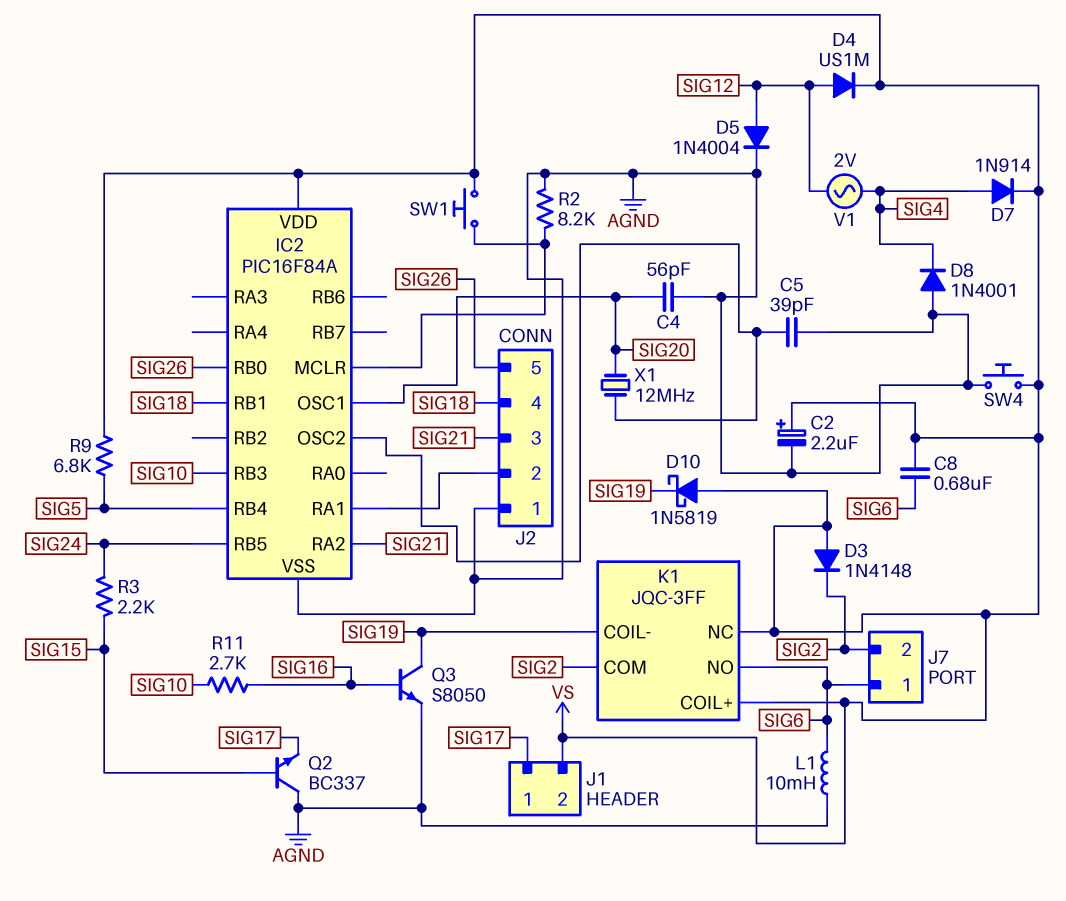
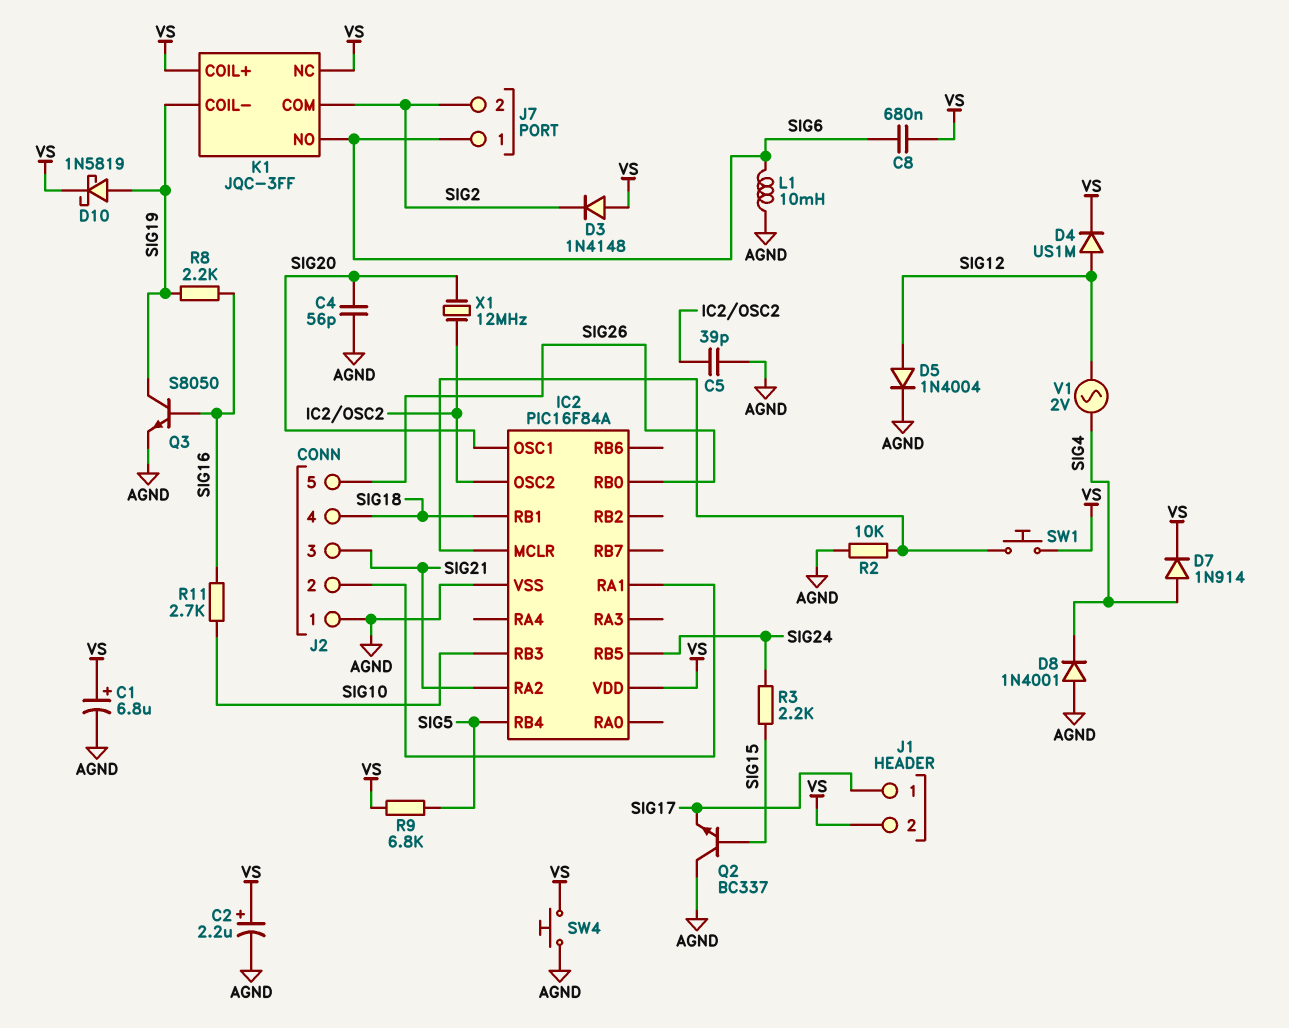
C1: none -> 6.8uF (plus VS, minus AGND)
D10: schottky 1N5819 (A VS, K SIG19) -> schottky 1N5819 (A SIG19, K VS)
R2: 8.2k (AGND, IC2/MCLR) -> 10k (AGND, IC2/MCLR)
R8: none -> 2.2k (SIG16, SIG19)

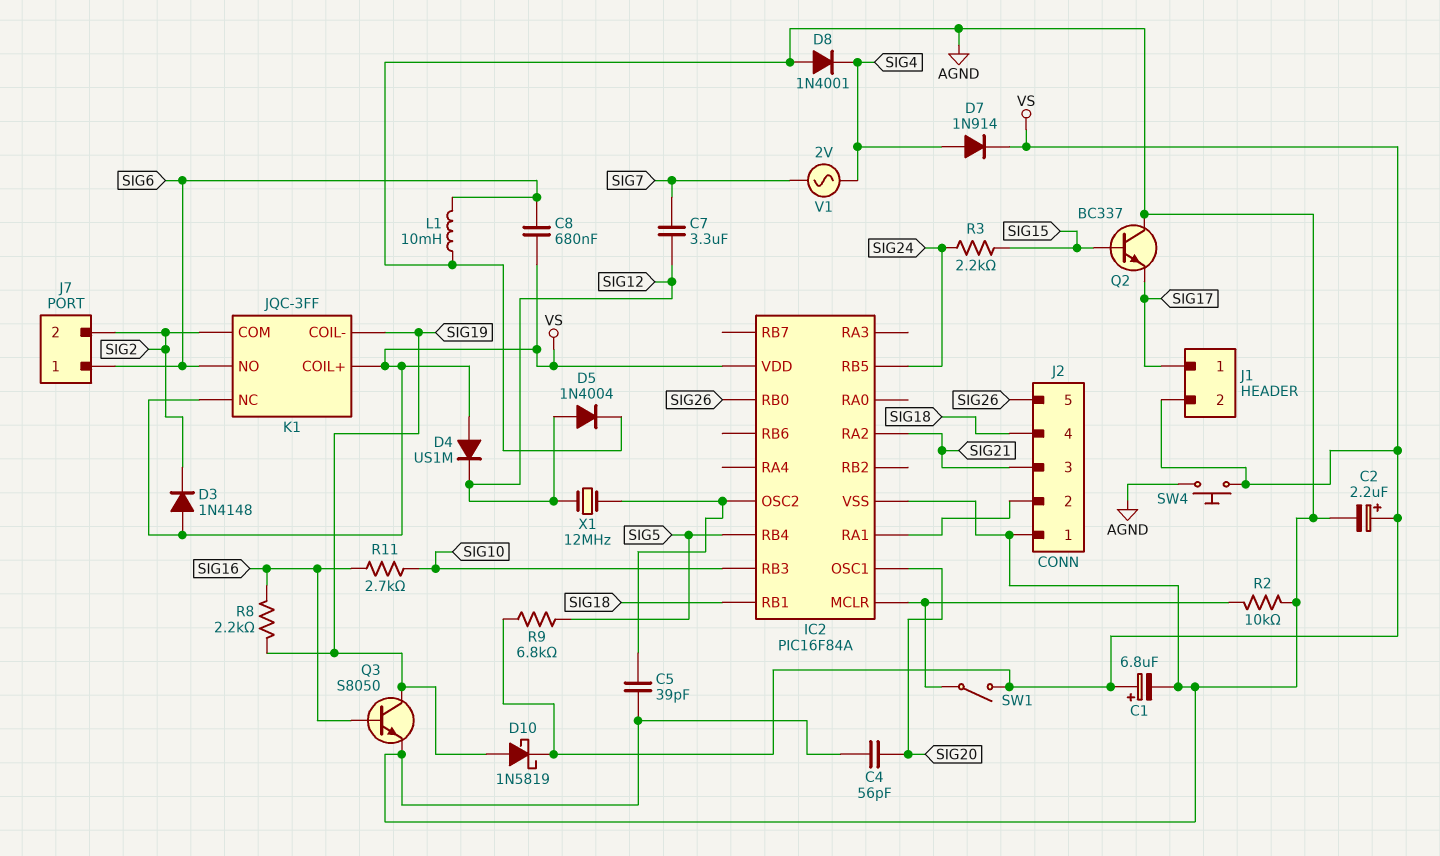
C7: none -> 3.3uF (SIG7, SIG12)
D4: diode US1M (A SIG12, K VS) -> diode US1M (A VS, K SIG12)
SW1: button (IC2/MCLR, VS) -> switch (IC2/MCLR, VS)
V1: AC 2V (SIG4, SIG12) -> AC 2V (SIG4, SIG7)
X1: 12MHz (IC2/OSC2, SIG20) -> 12MHz (IC2/OSC2, SIG12)

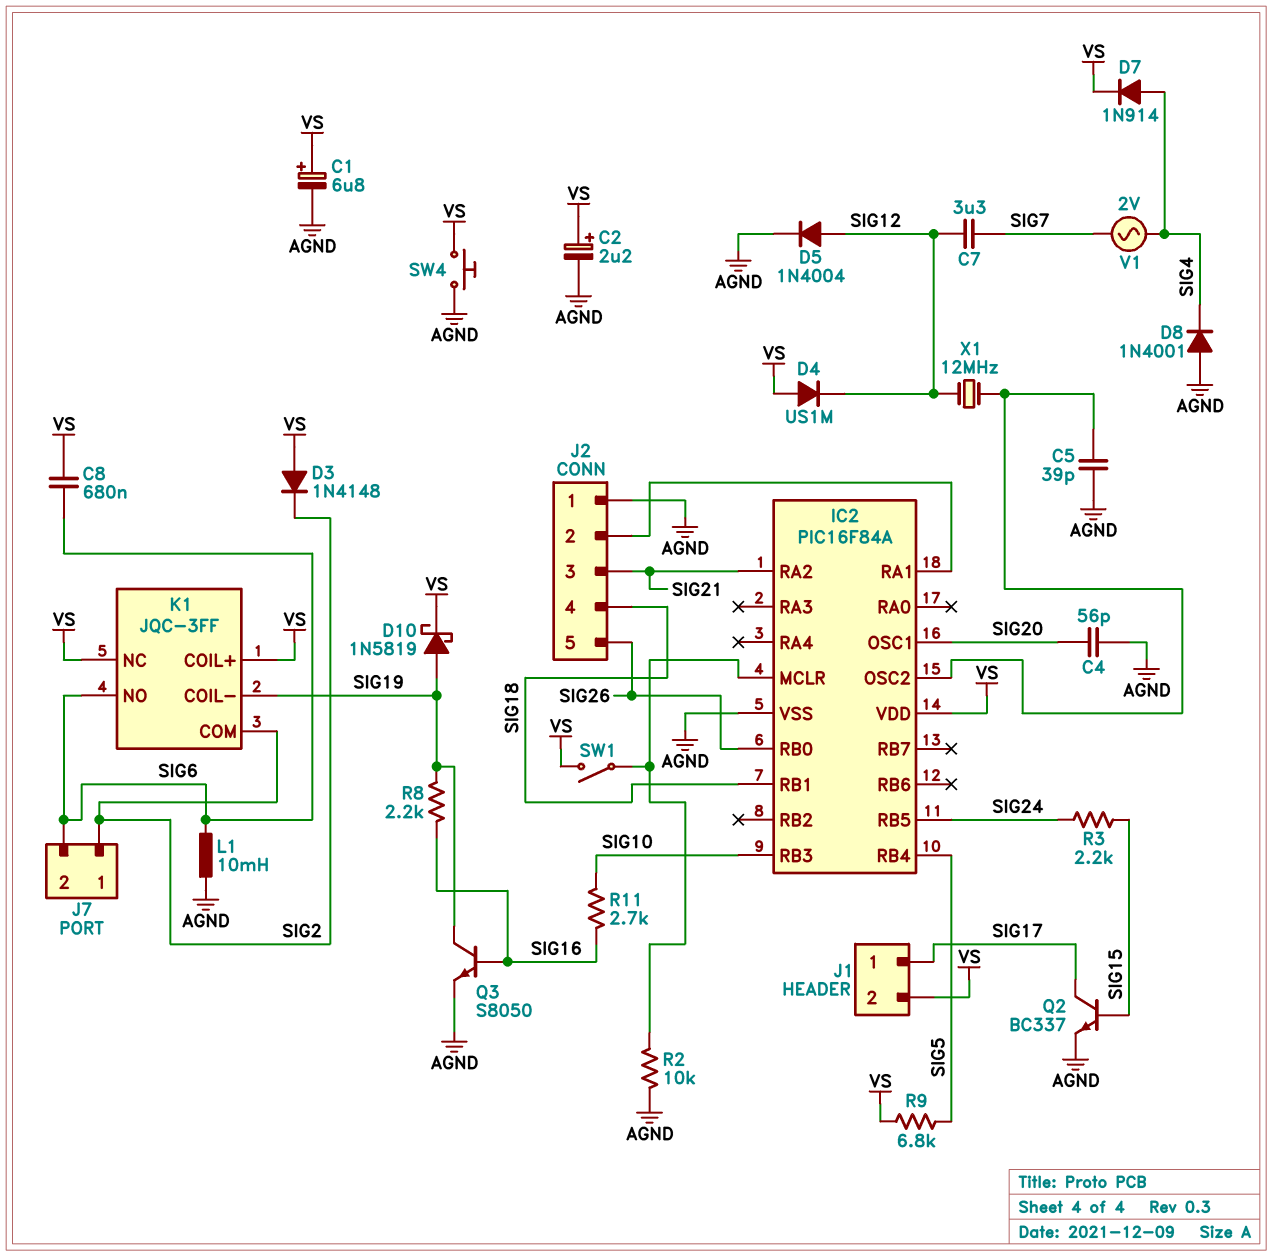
J7 pin 1: SIG6 -> SIG2
J7 pin 2: SIG2 -> SIG6
Q2: NPN BC337 (B SIG15, C AGND, E SIG17) -> NPN BC337 (B SIG15, C SIG17, E AGND)

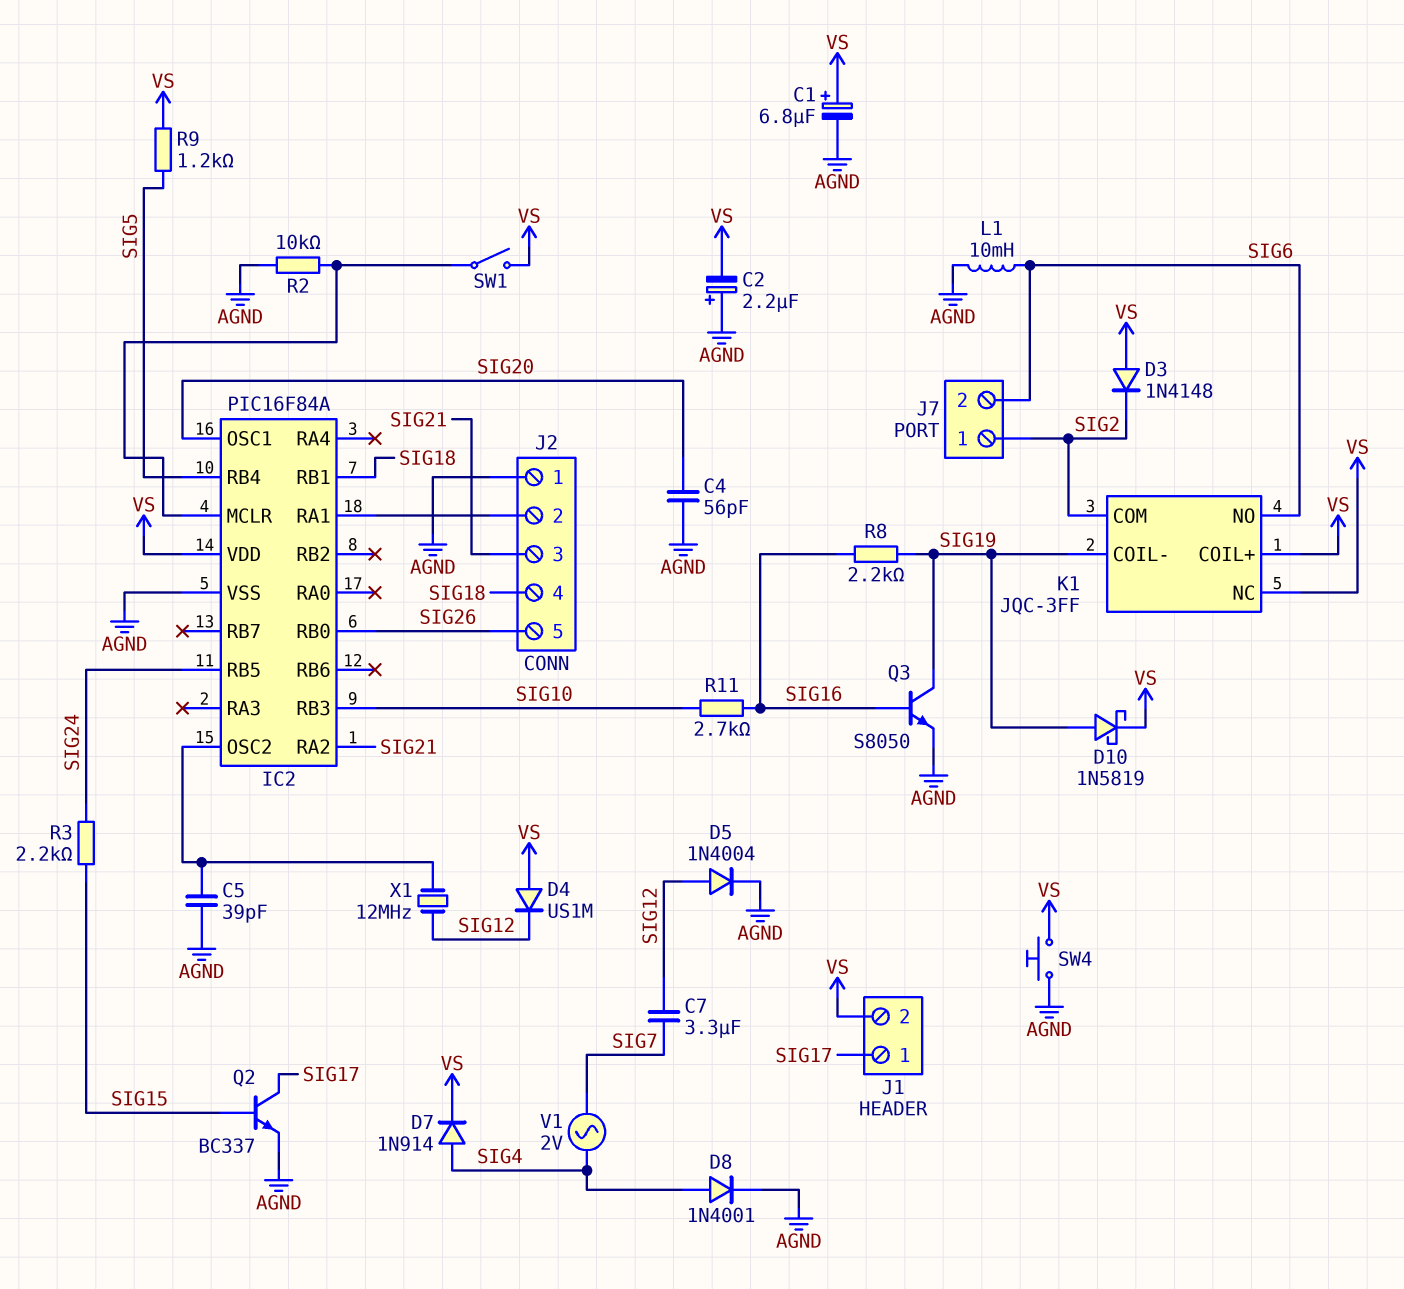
C2: 2.2uF (plus VS, minus AGND) -> 2.2uF (plus AGND, minus VS)
C8: 680nF (SIG6, VS) -> none
D8: diode 1N4001 (A AGND, K SIG4) -> diode 1N4001 (A SIG4, K AGND)
R9: 6.8k (SIG5, VS) -> 1.2k (SIG5, VS)

